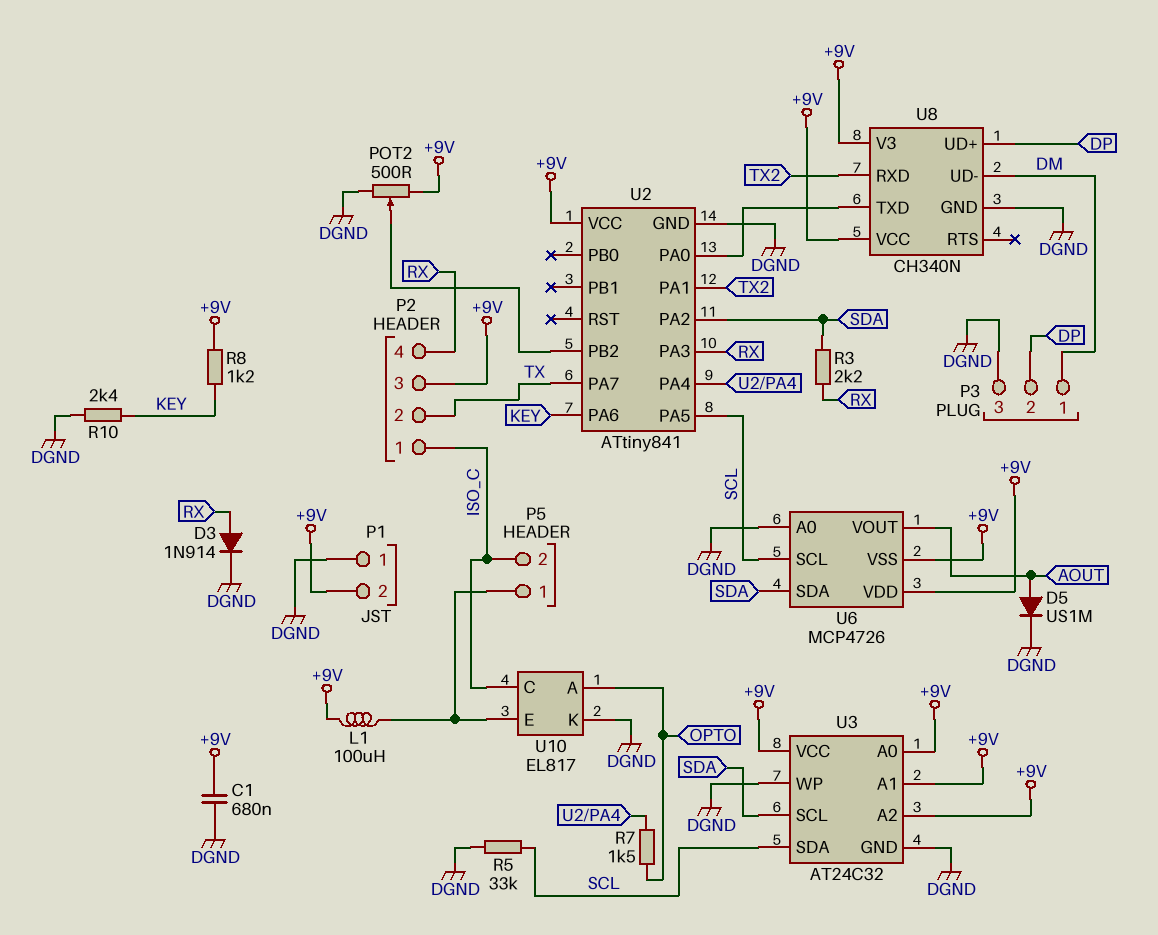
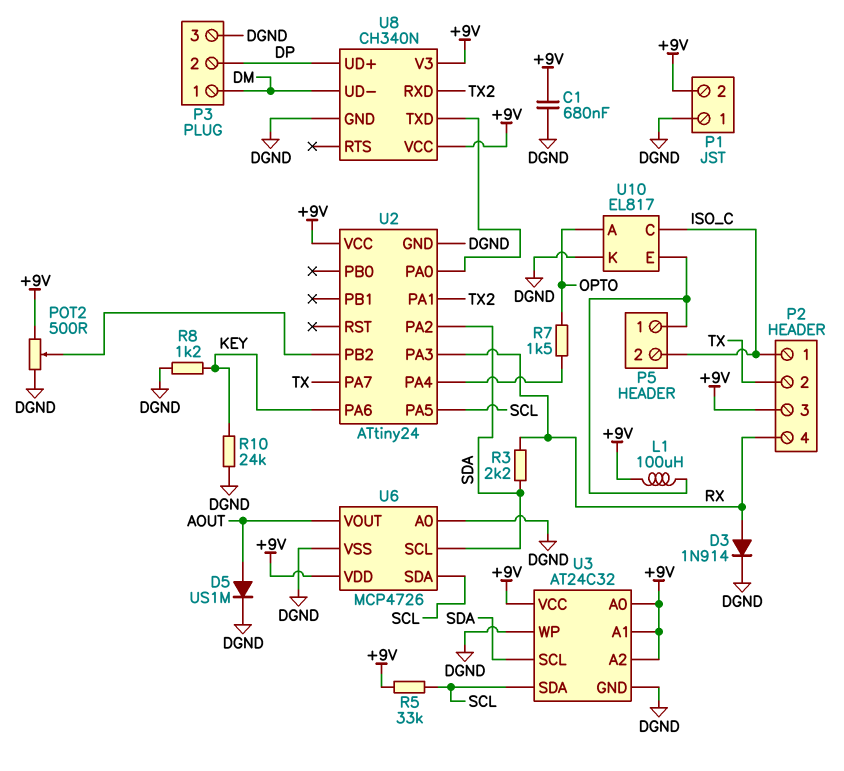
R5: 33k (DGND, SCL) -> 33k (+9V, SCL)
R8: 1.2k (+9V, KEY) -> 1.2k (DGND, KEY)
R10: 2.4k (DGND, KEY) -> 24k (DGND, KEY)
U2: ATtiny841 -> ATtiny24
U6 pin SCL: SCL -> SDA
U6 pin SDA: SDA -> SCL
U6 pin VSS: +9V -> DGND

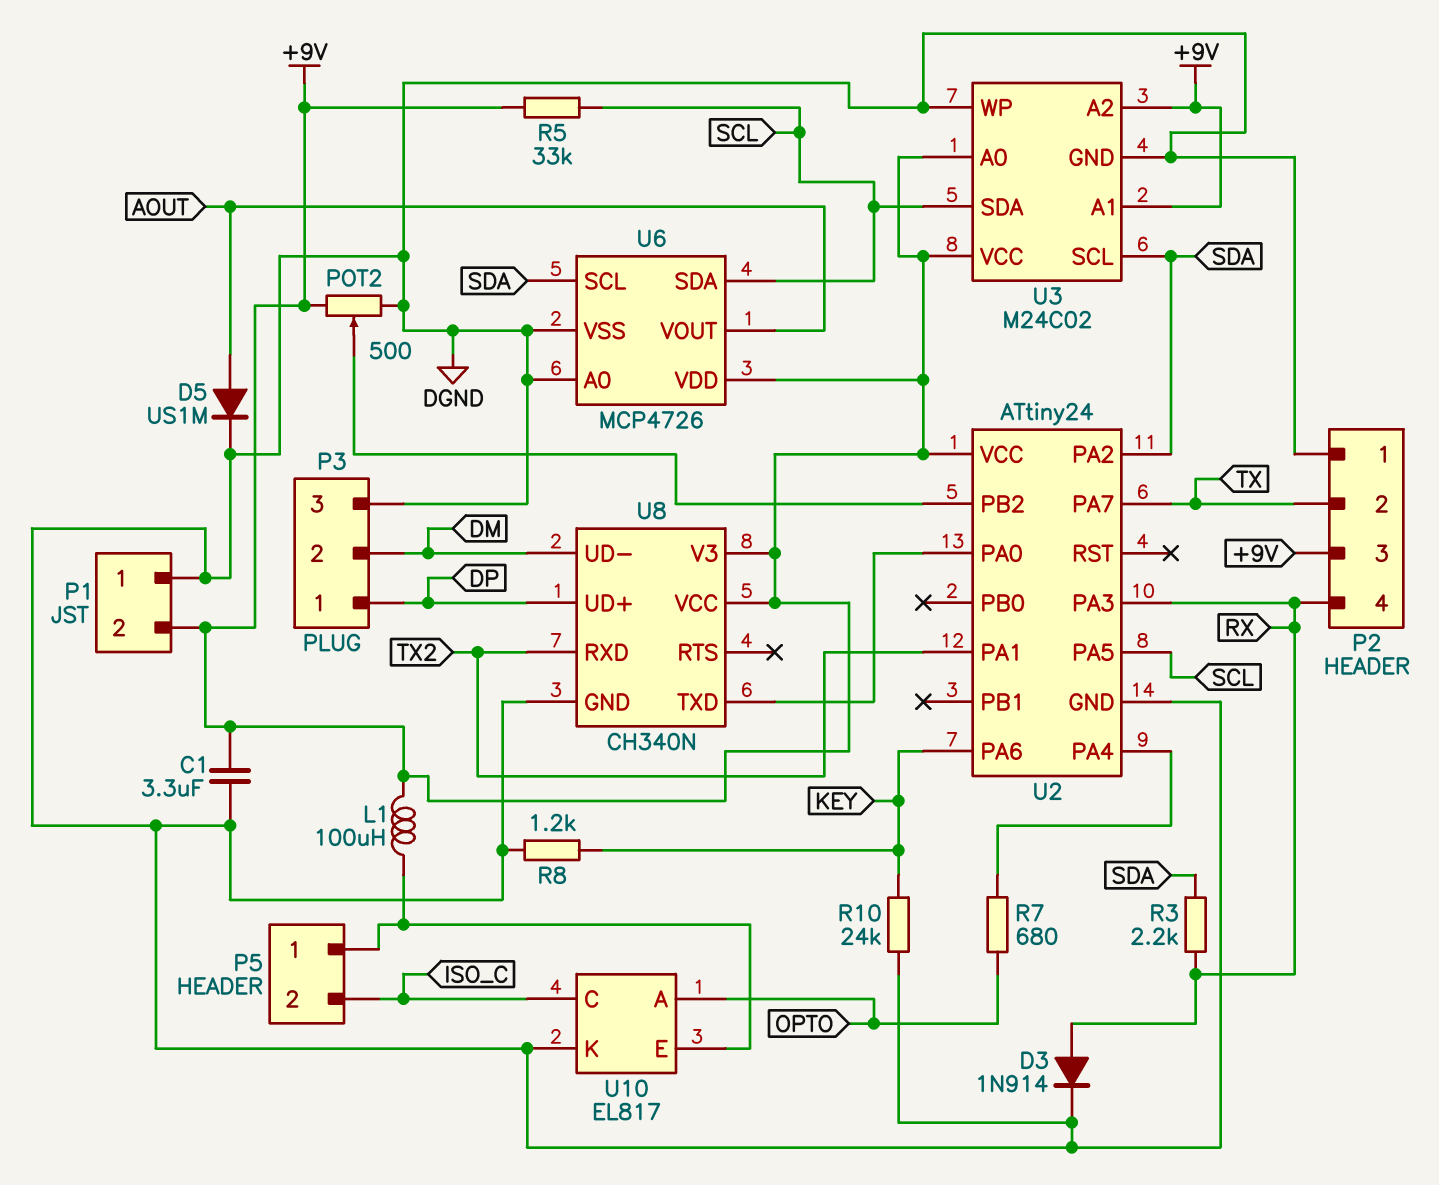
C1: 680nF (+9V, DGND) -> 3.3uF (+9V, DGND)
P2 pin 1: ISO_C -> DGND
P3 pin 1: DM -> DP
P3 pin 2: DP -> DM
R7: 1.5k (OPTO, U2/PA4) -> 680 (OPTO, U2/PA4)
U3: AT24C32 -> M24C02

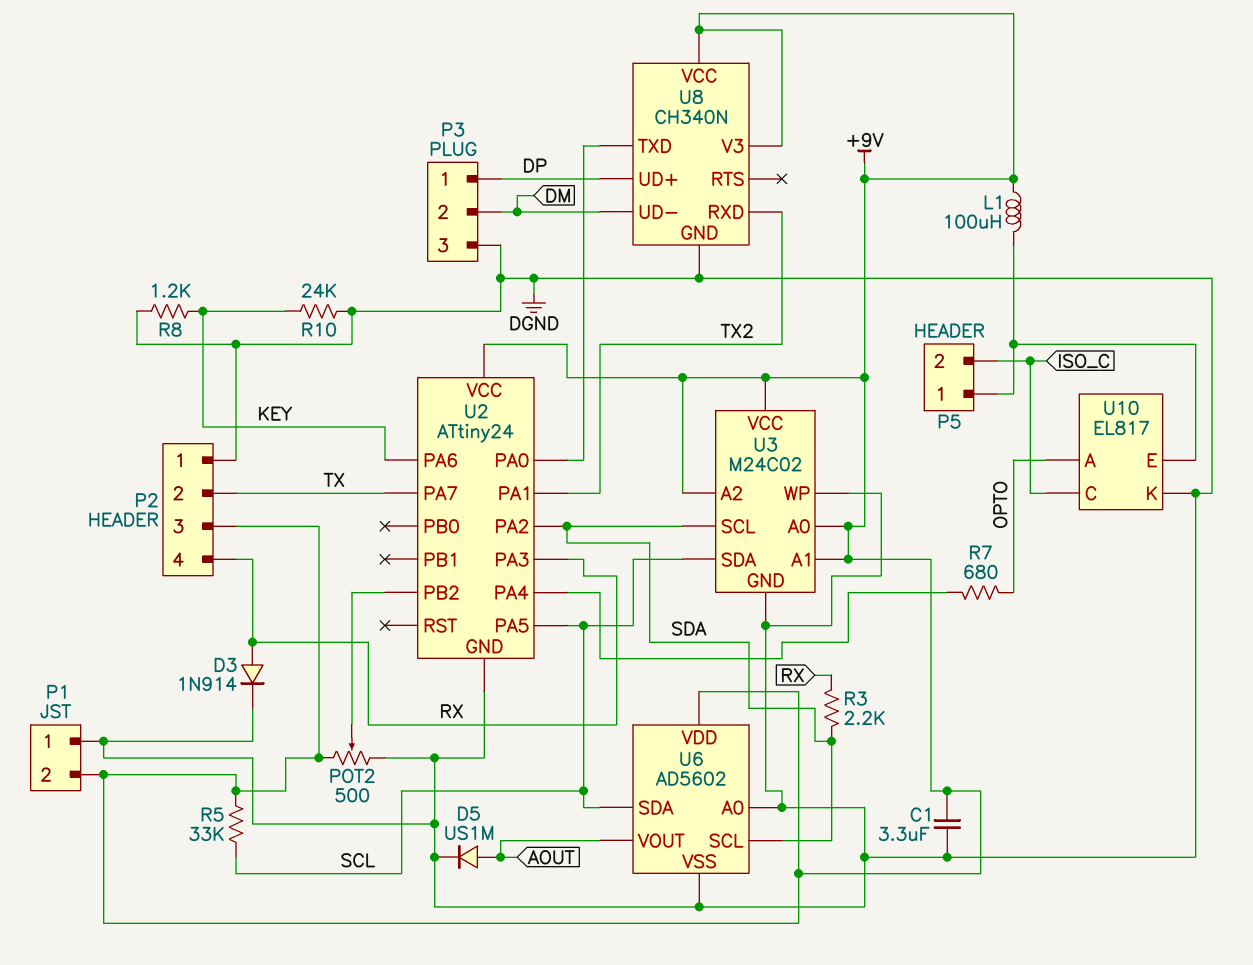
U6: MCP4726 -> AD5602

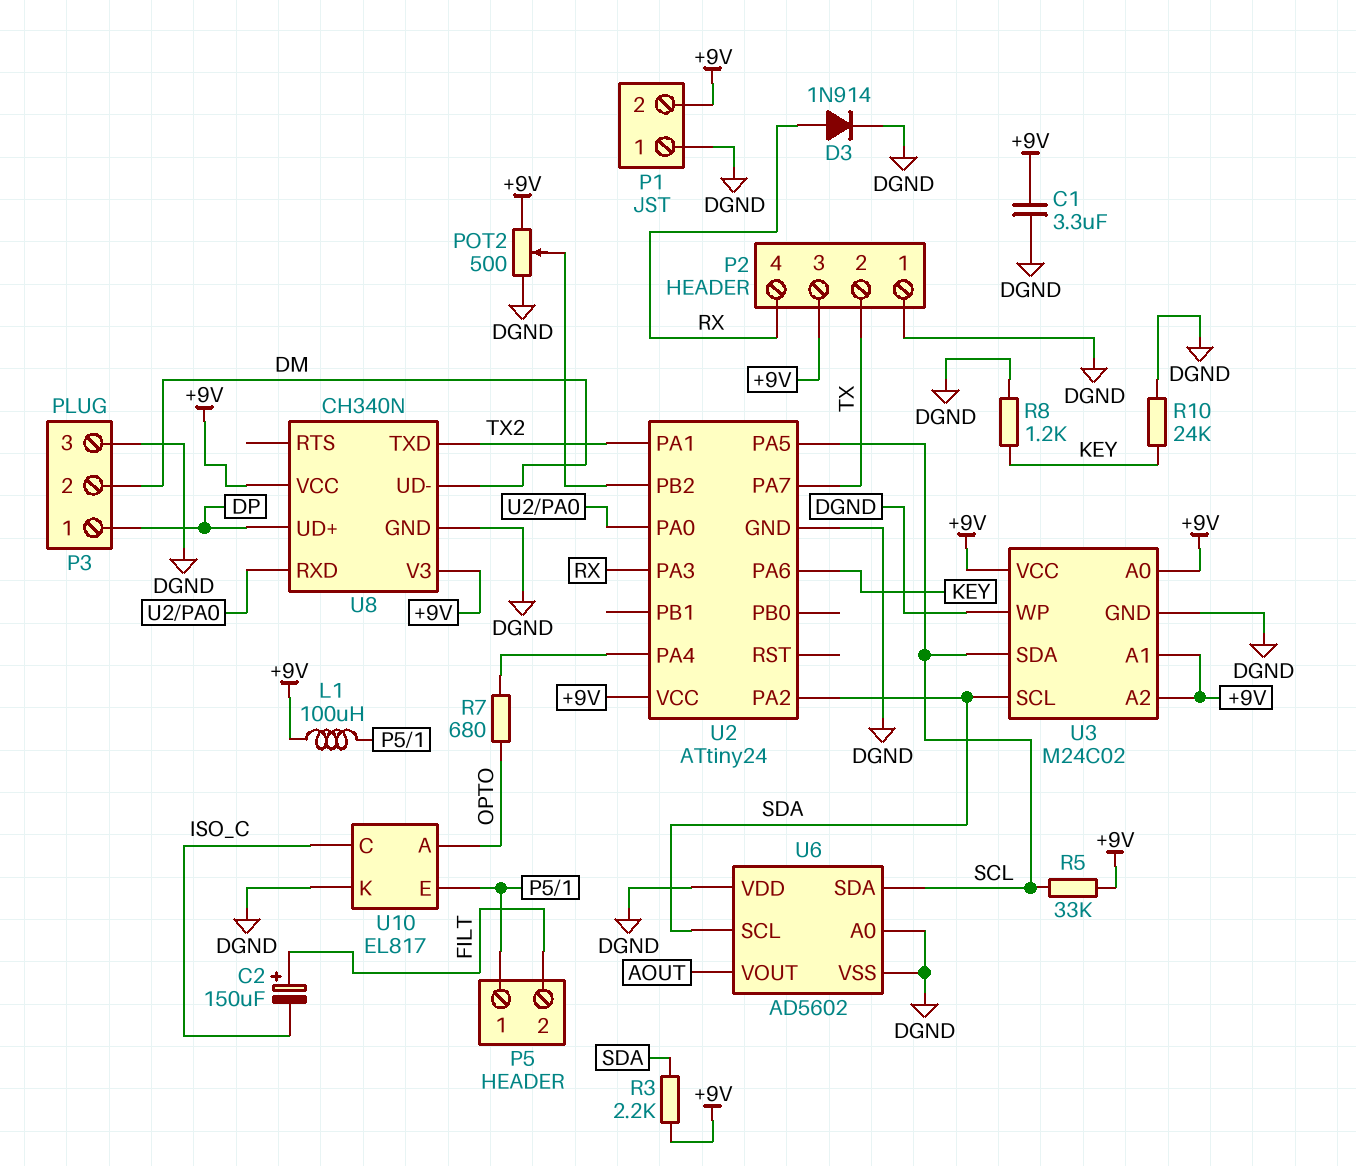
C2: none -> 150uF (plus FILT, minus ISO_C)
D5: diode US1M (A AOUT, K DGND) -> none
P5 pin 2: ISO_C -> FILT
R3: 2.2k (RX, SDA) -> 2.2k (+9V, SDA)
U6 pin VDD: +9V -> DGND
U8 pin RXD: TX2 -> U2/PA0
U8 pin TXD: U2/PA0 -> TX2

